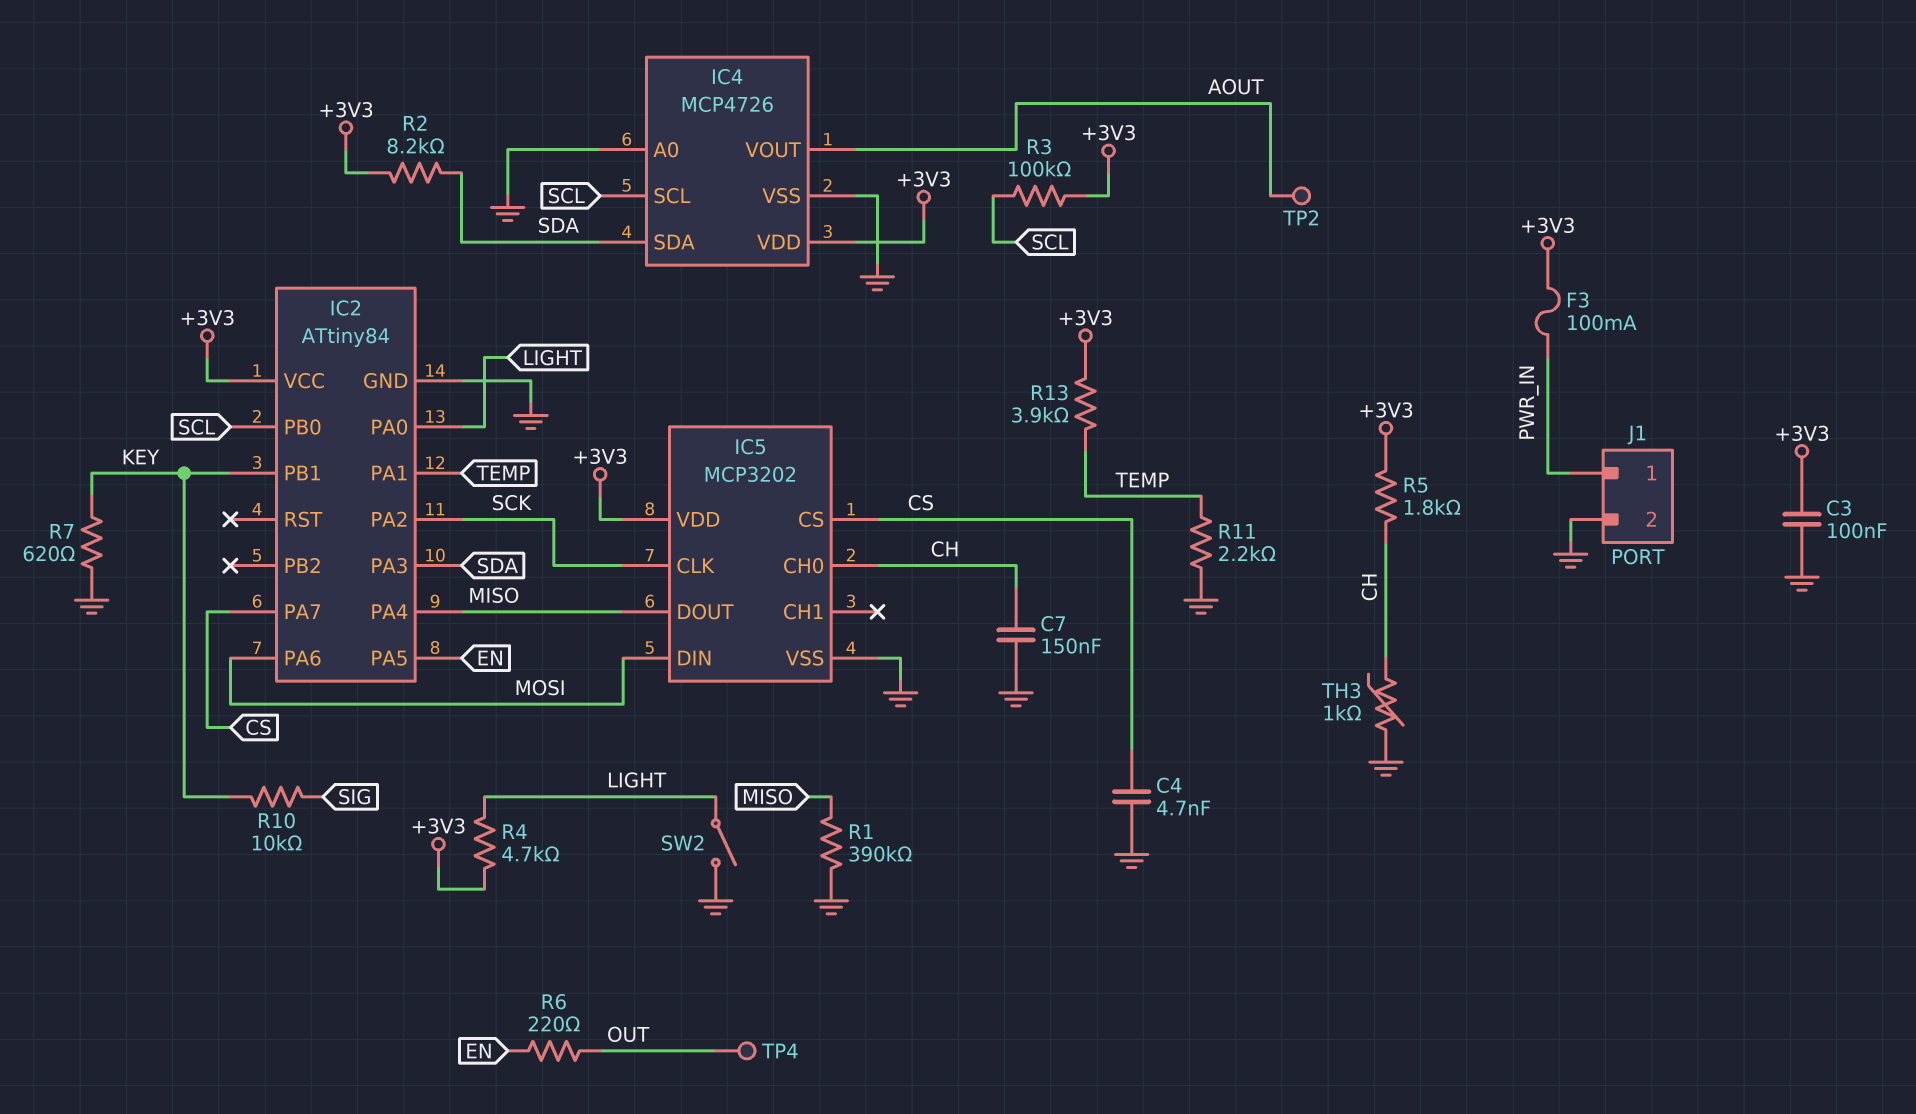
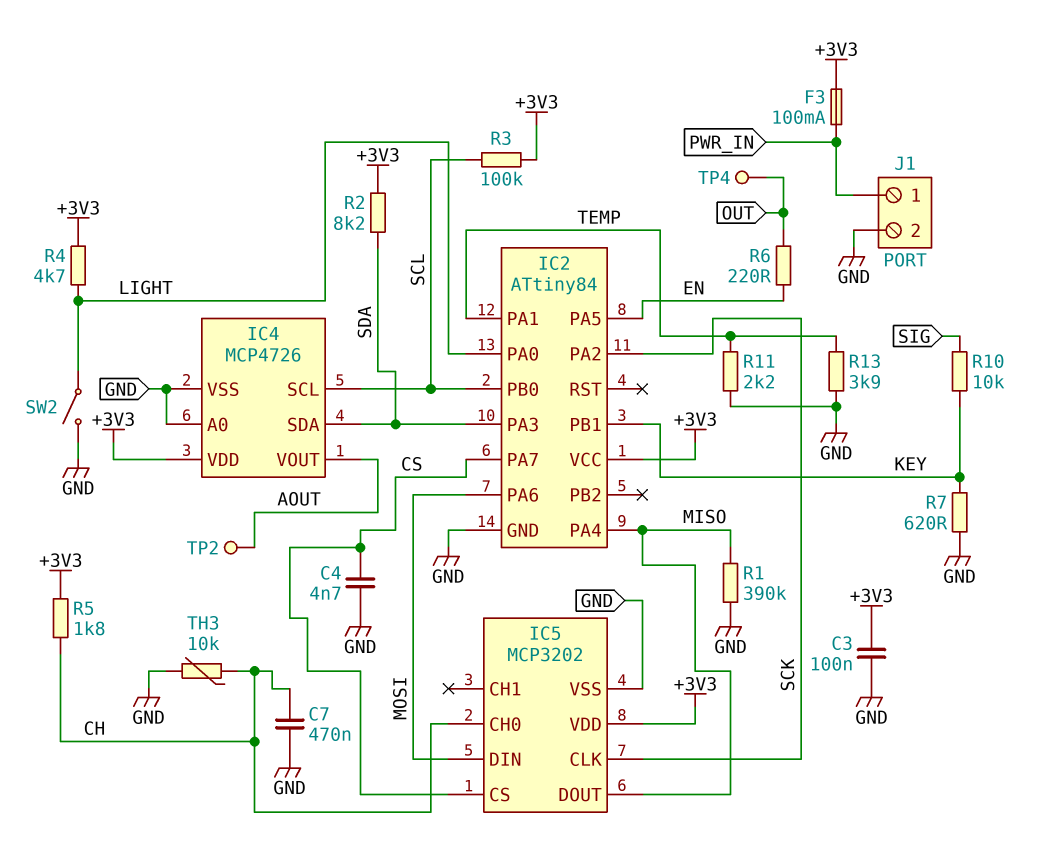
C7: 150nF (CH, GND) -> 470nF (CH, GND)
R13: 3.9k (+3V3, TEMP) -> 3.9k (GND, TEMP)
TH3: 1k (CH, GND) -> 10k (CH, GND)

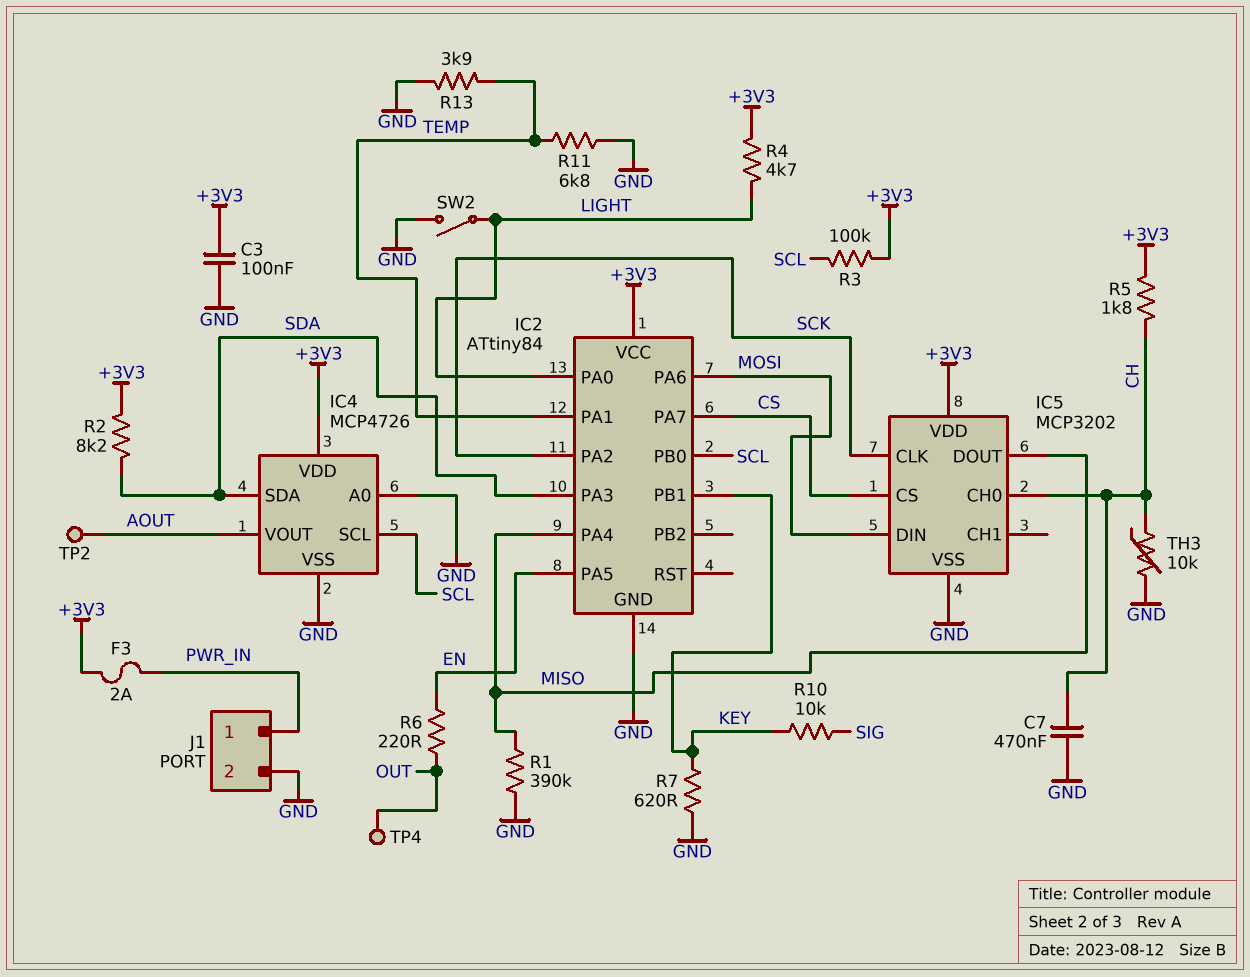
C4: 4.7nF (CS, GND) -> none
F3: 100mA (+3V3, PWR_IN) -> 2A (+3V3, PWR_IN)
R11: 2.2k (GND, TEMP) -> 6.8k (GND, TEMP)

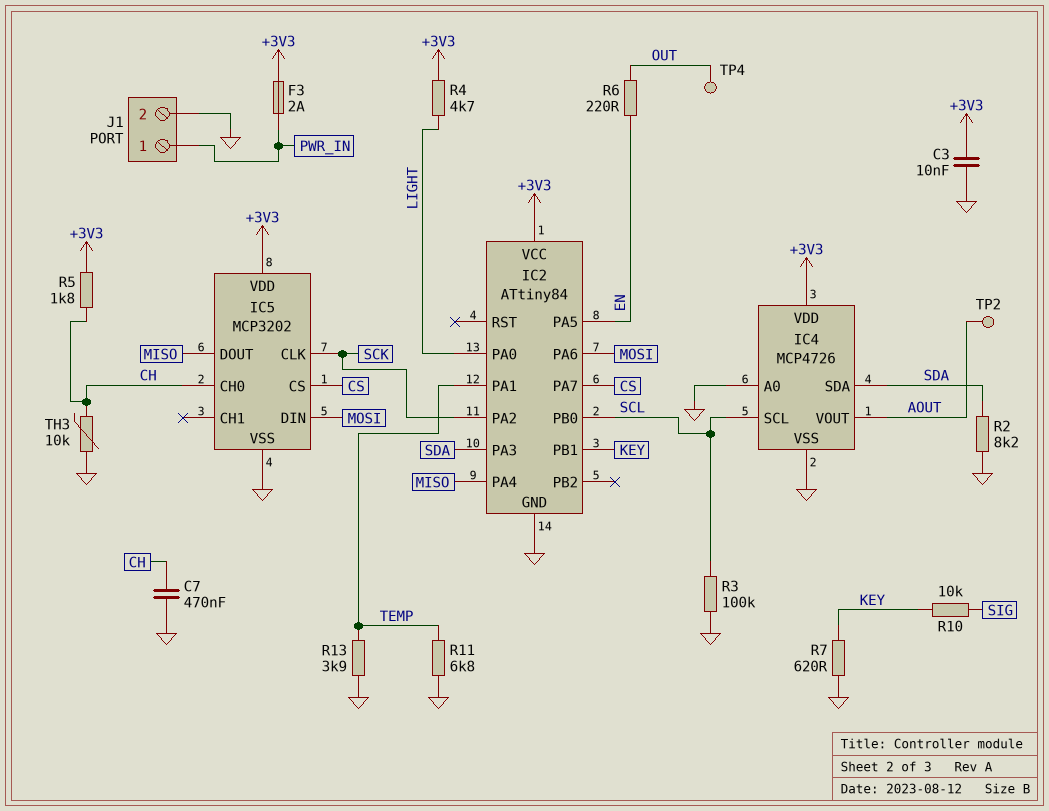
C3: 100nF (+3V3, GND) -> 10nF (+3V3, GND)
R1: 390k (GND, MISO) -> none
R2: 8.2k (+3V3, SDA) -> 8.2k (GND, SDA)
R3: 100k (+3V3, SCL) -> 100k (GND, SCL)
SW2: switch (GND, LIGHT) -> none

